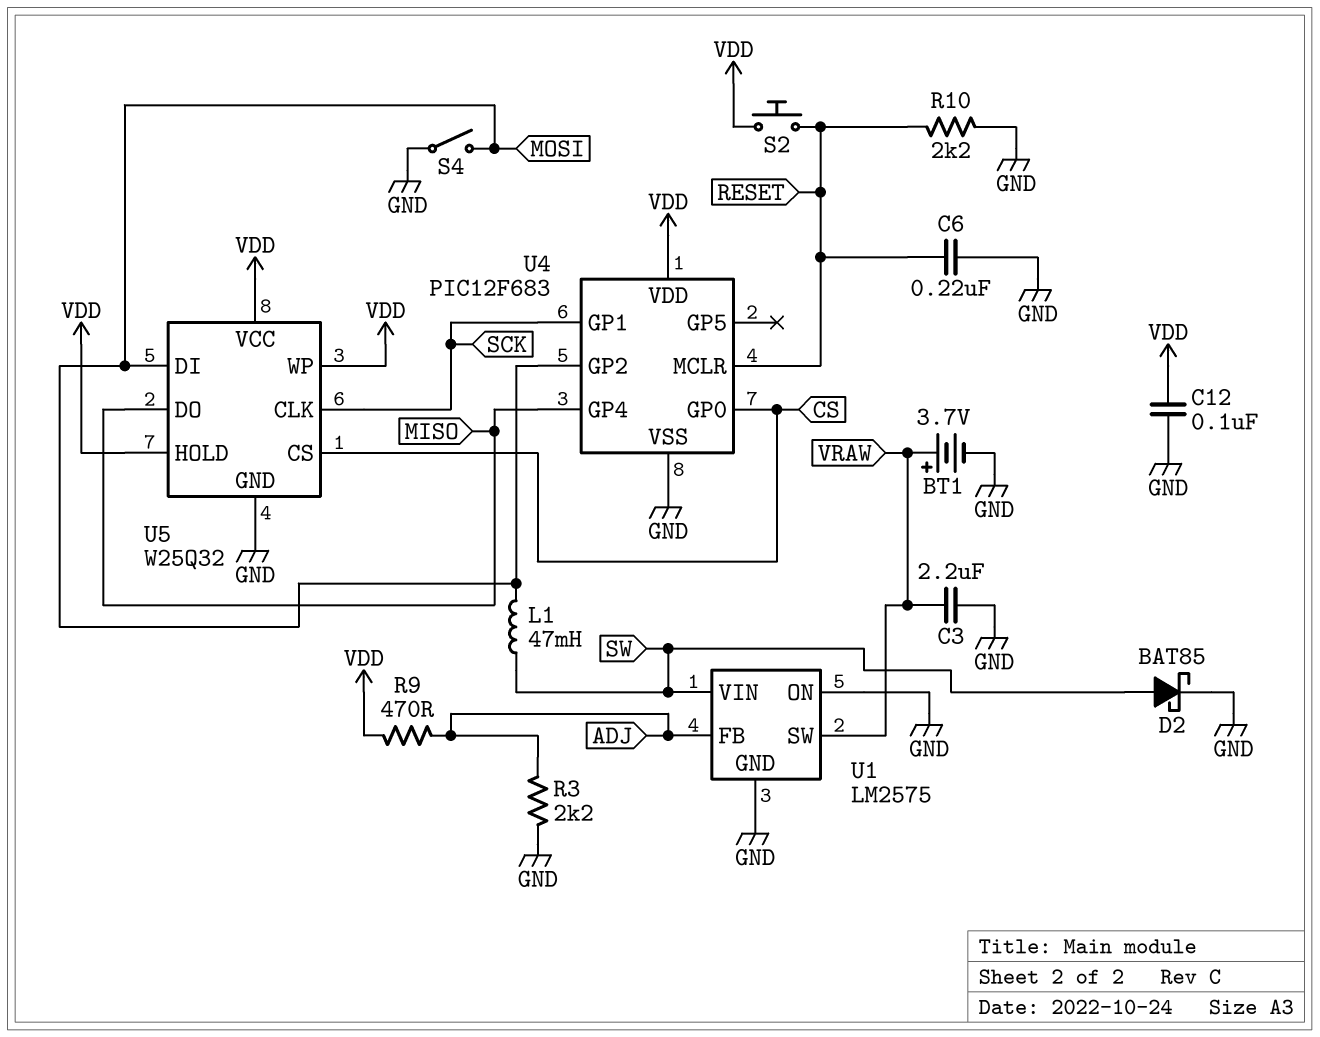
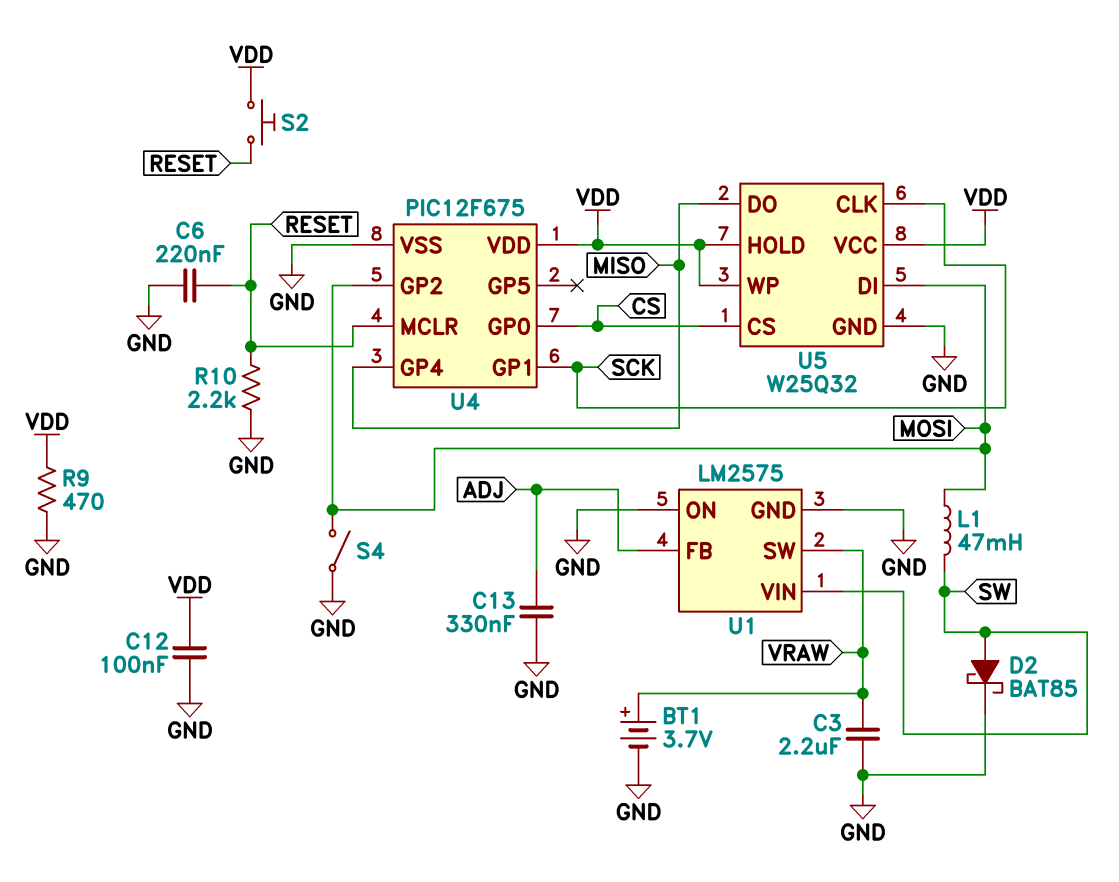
C13: none -> 330nF (ADJ, GND)
R3: 2.2k (ADJ, GND) -> none
R9: 470 (ADJ, VDD) -> 470 (GND, VDD)
U4: PIC12F683 -> PIC12F675

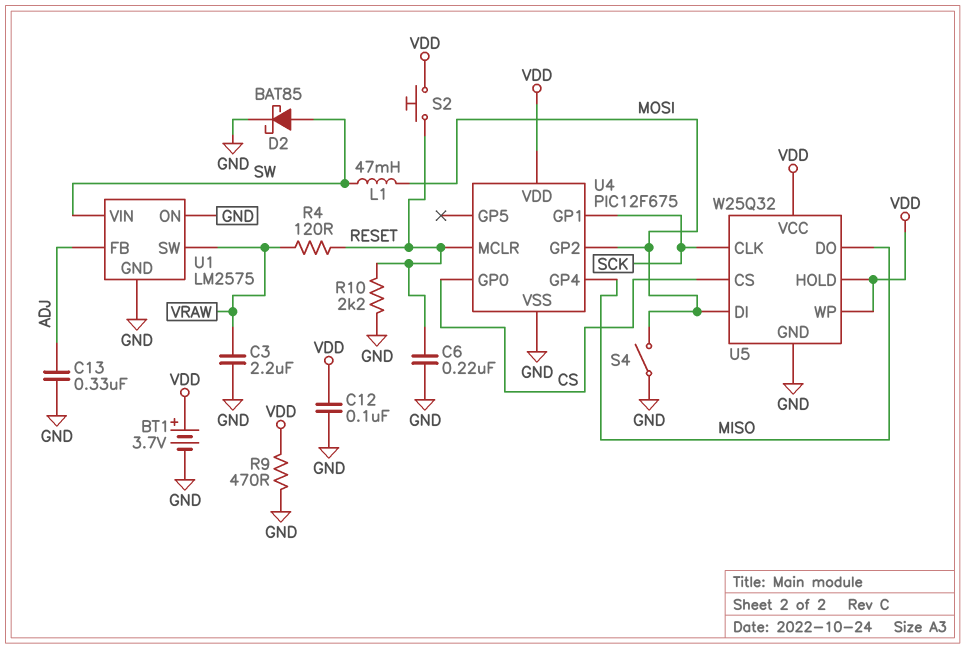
BT1: 3.7V (plus VRAW, minus GND) -> 3.7V (plus VDD, minus GND)
R4: none -> 120 (RESET, VRAW)

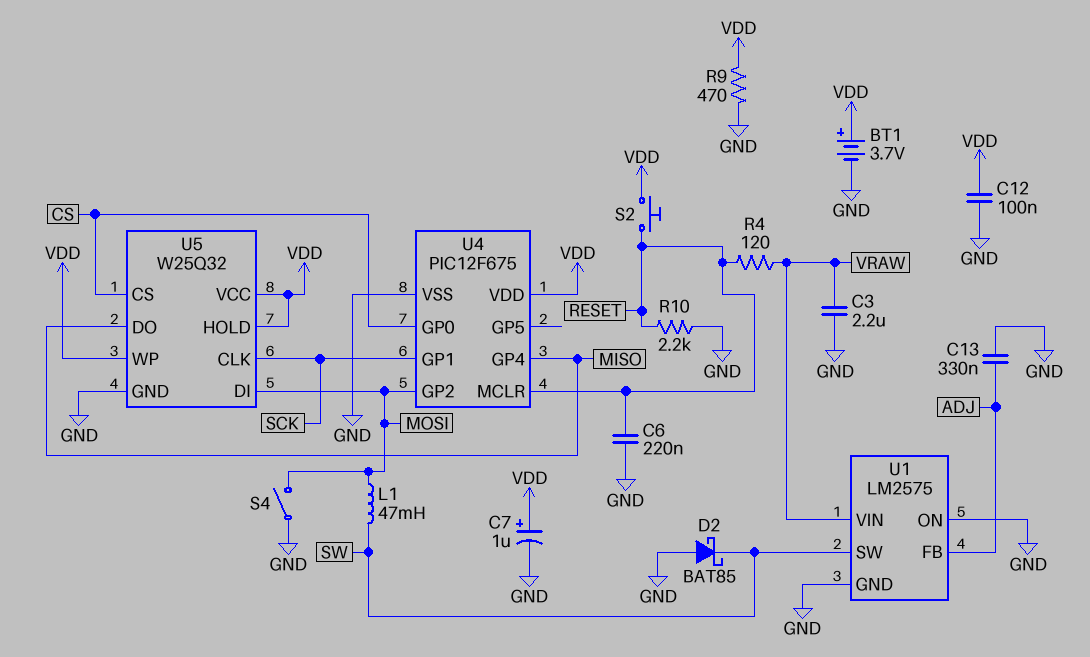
C7: none -> 1uF (plus VDD, minus GND)
D2: schottky BAT85 (A SW, K GND) -> schottky BAT85 (A GND, K SW)
U1 pin SW: VRAW -> SW
U1 pin VIN: SW -> VRAW

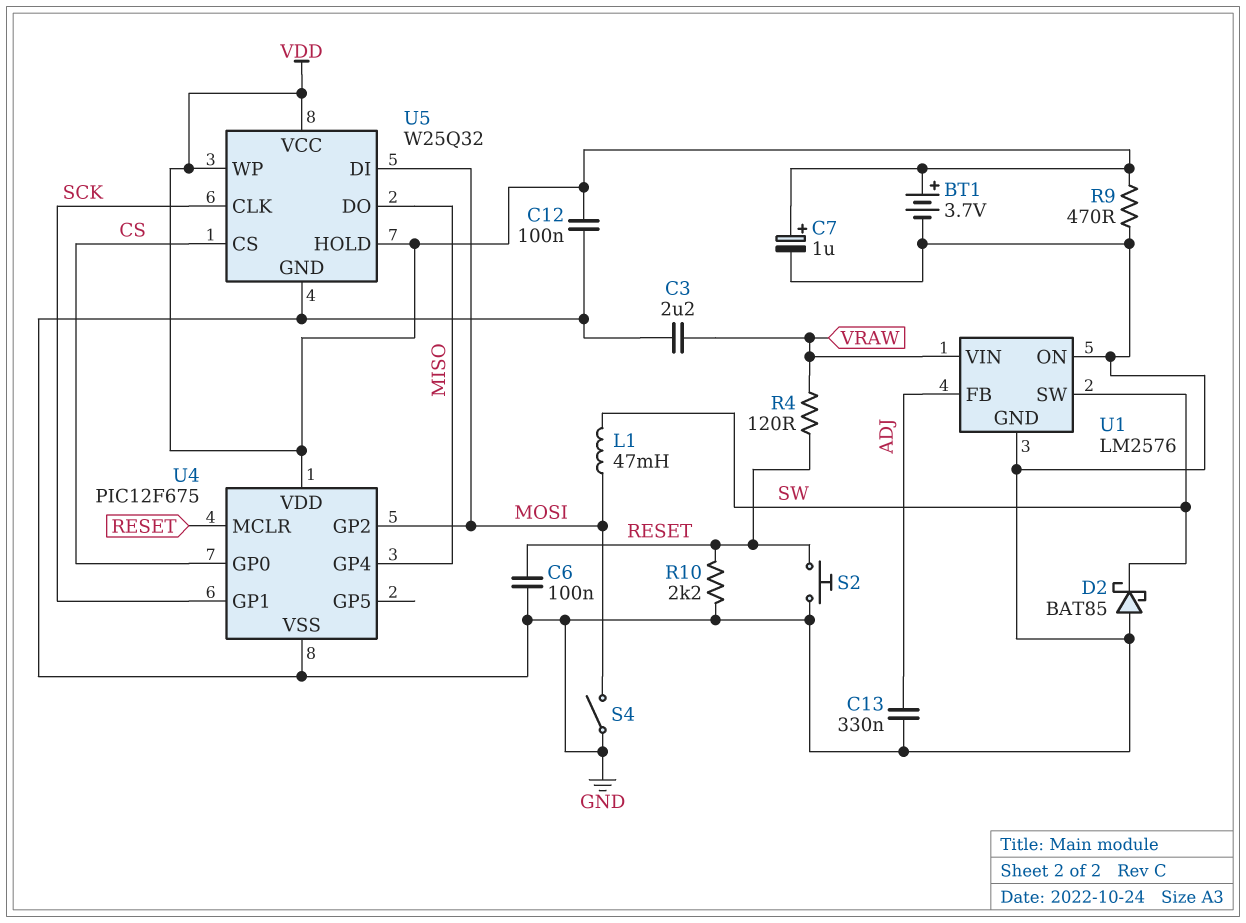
C6: 220nF (GND, RESET) -> 100nF (GND, RESET)
S2: button (RESET, VDD) -> button (GND, RESET)
U1: LM2575 -> LM2576

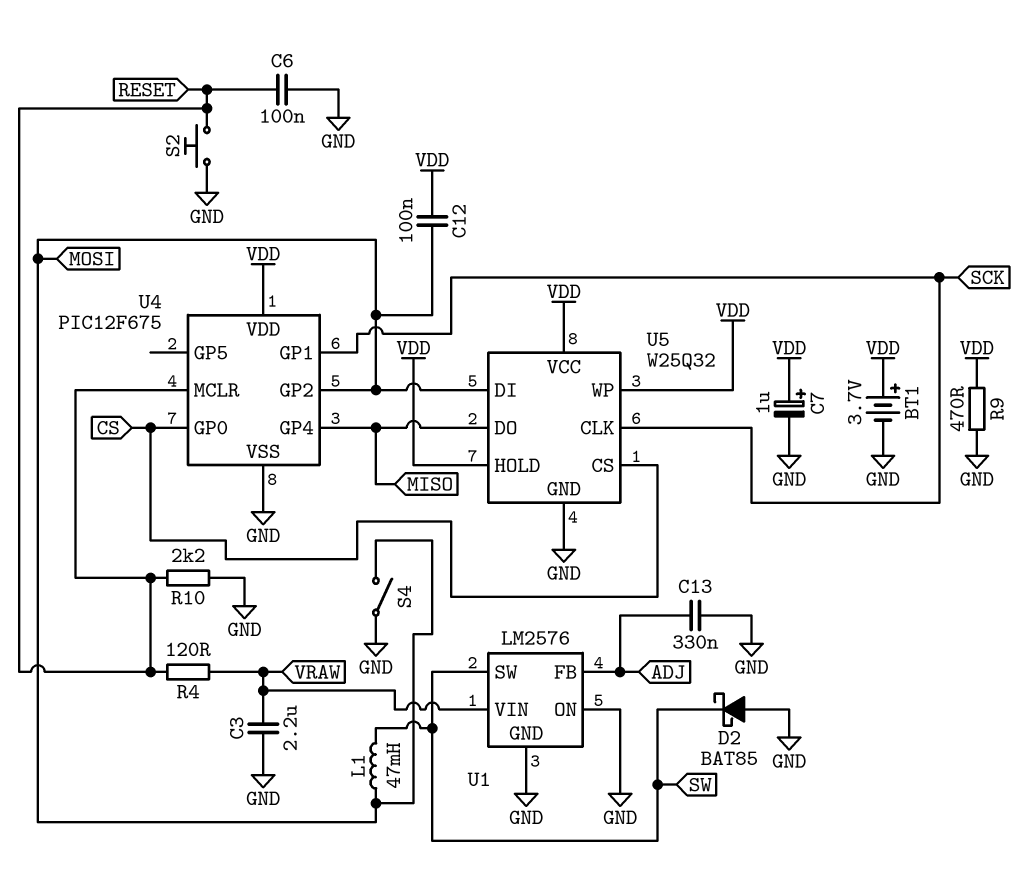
C12: 100nF (GND, VDD) -> 100nF (MOSI, VDD)

